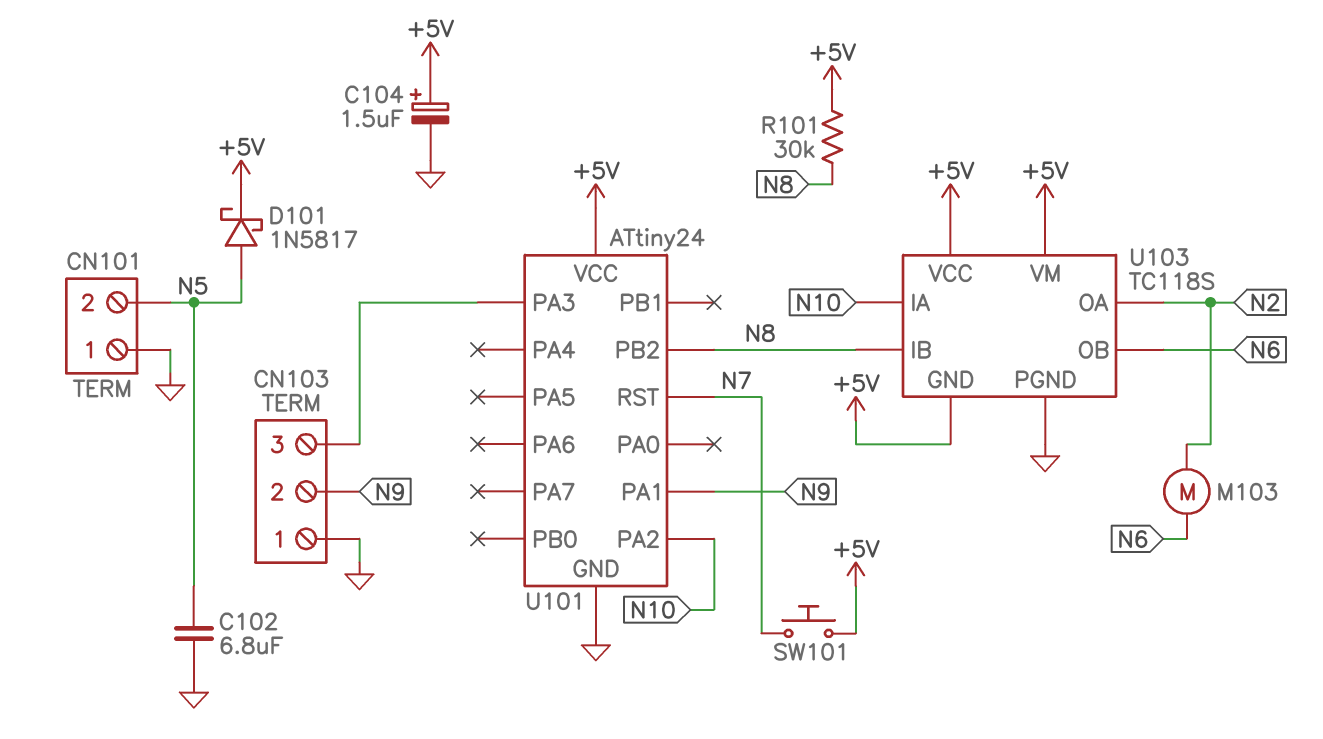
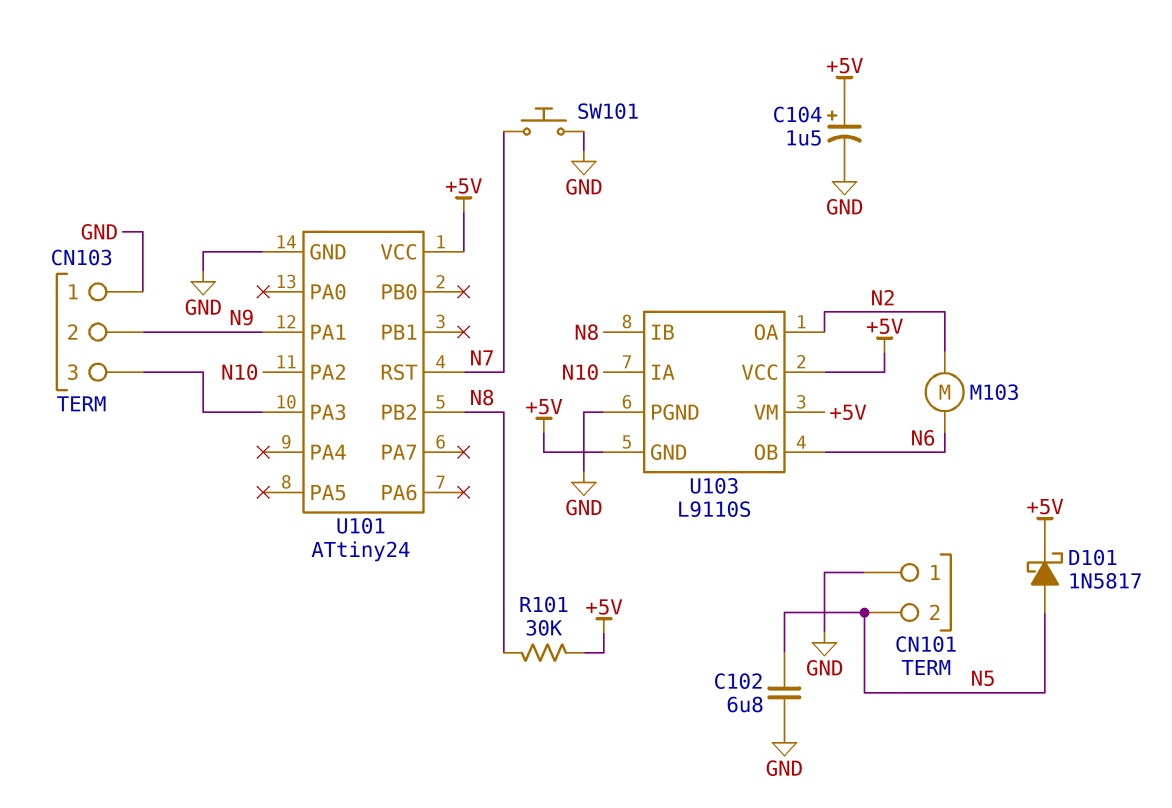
SW101: button (+5V, N7) -> button (GND, N7)
U103: TC118S -> L9110S

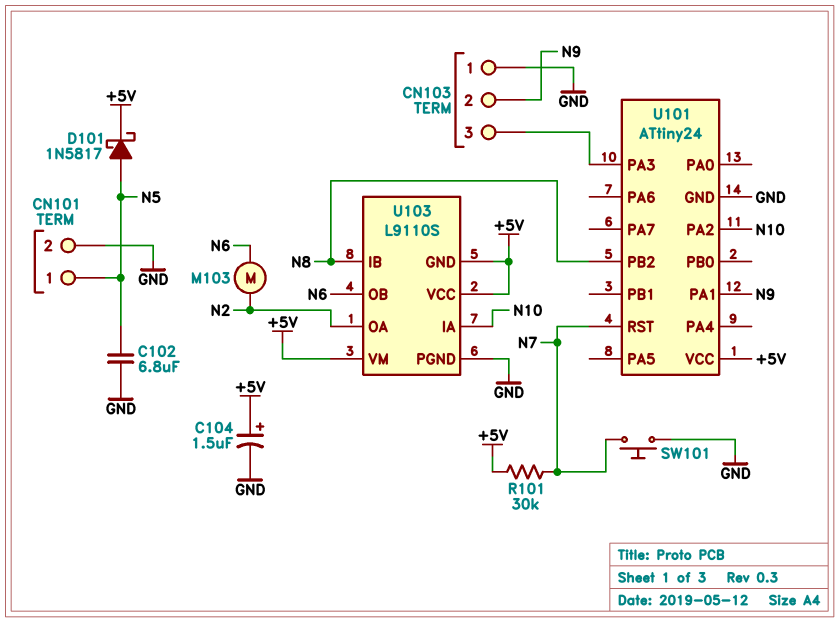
CN101 pin 1: GND -> N5
CN101 pin 2: N5 -> GND
R101: 30k (+5V, N8) -> 30k (+5V, N7)

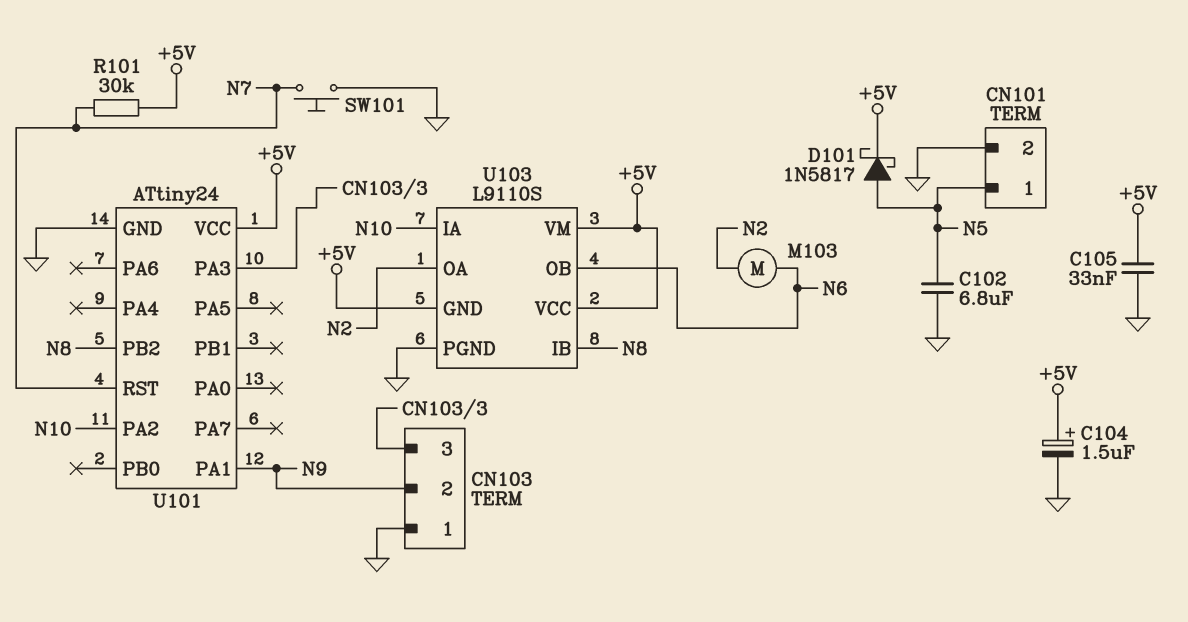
C105: none -> 33nF (+5V, GND)

